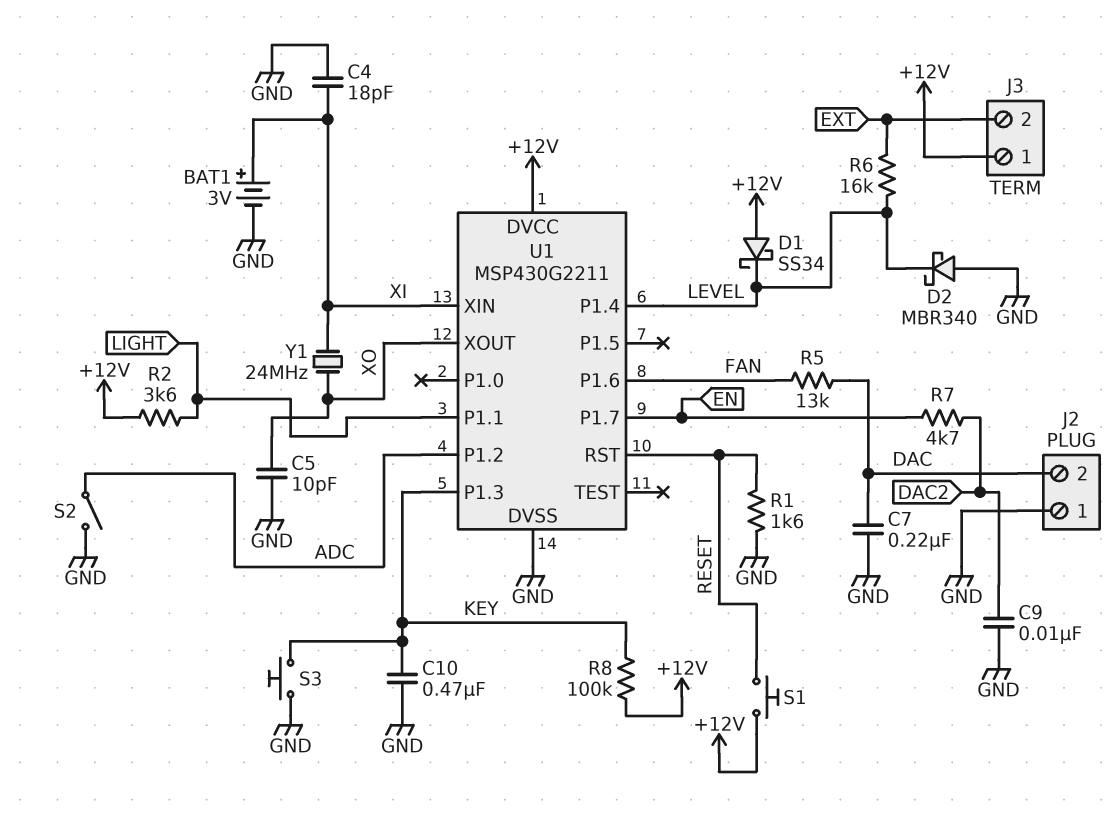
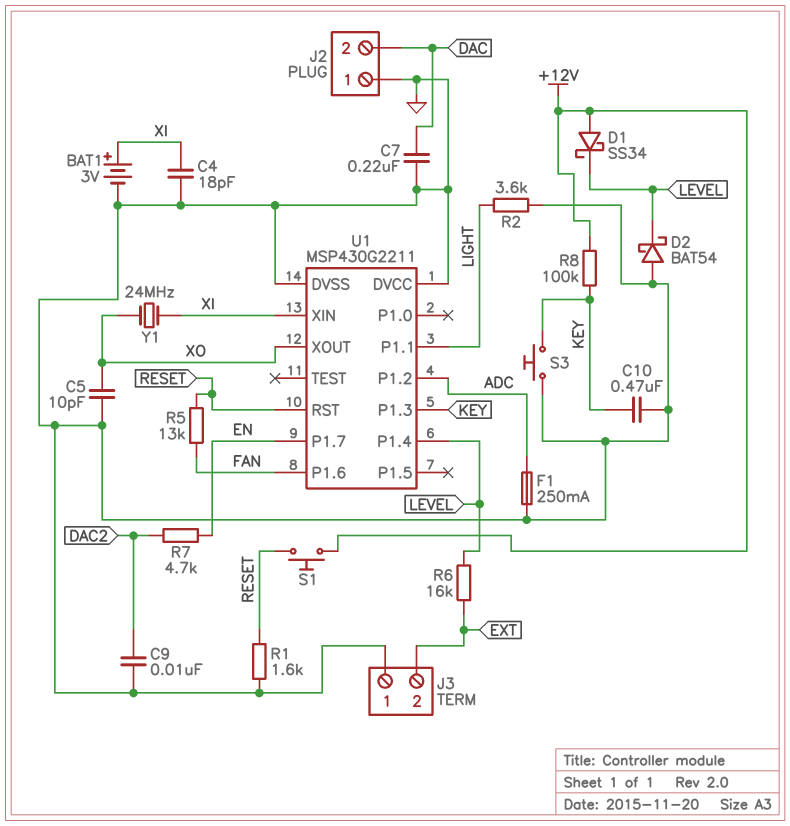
D2: schottky MBR340 (A GND, K LEVEL) -> schottky BAT54 (A GND, K LEVEL)
F1: none -> 250mA (ADC, GND)
J3 pin 1: +12V -> GND
R2: 3.6k (+12V, LIGHT) -> 3.6k (GND, LIGHT)
R5: 13k (DAC, FAN) -> 13k (FAN, RESET)
S2: switch (ADC, GND) -> none
U1 pin DVCC: +12V -> GND

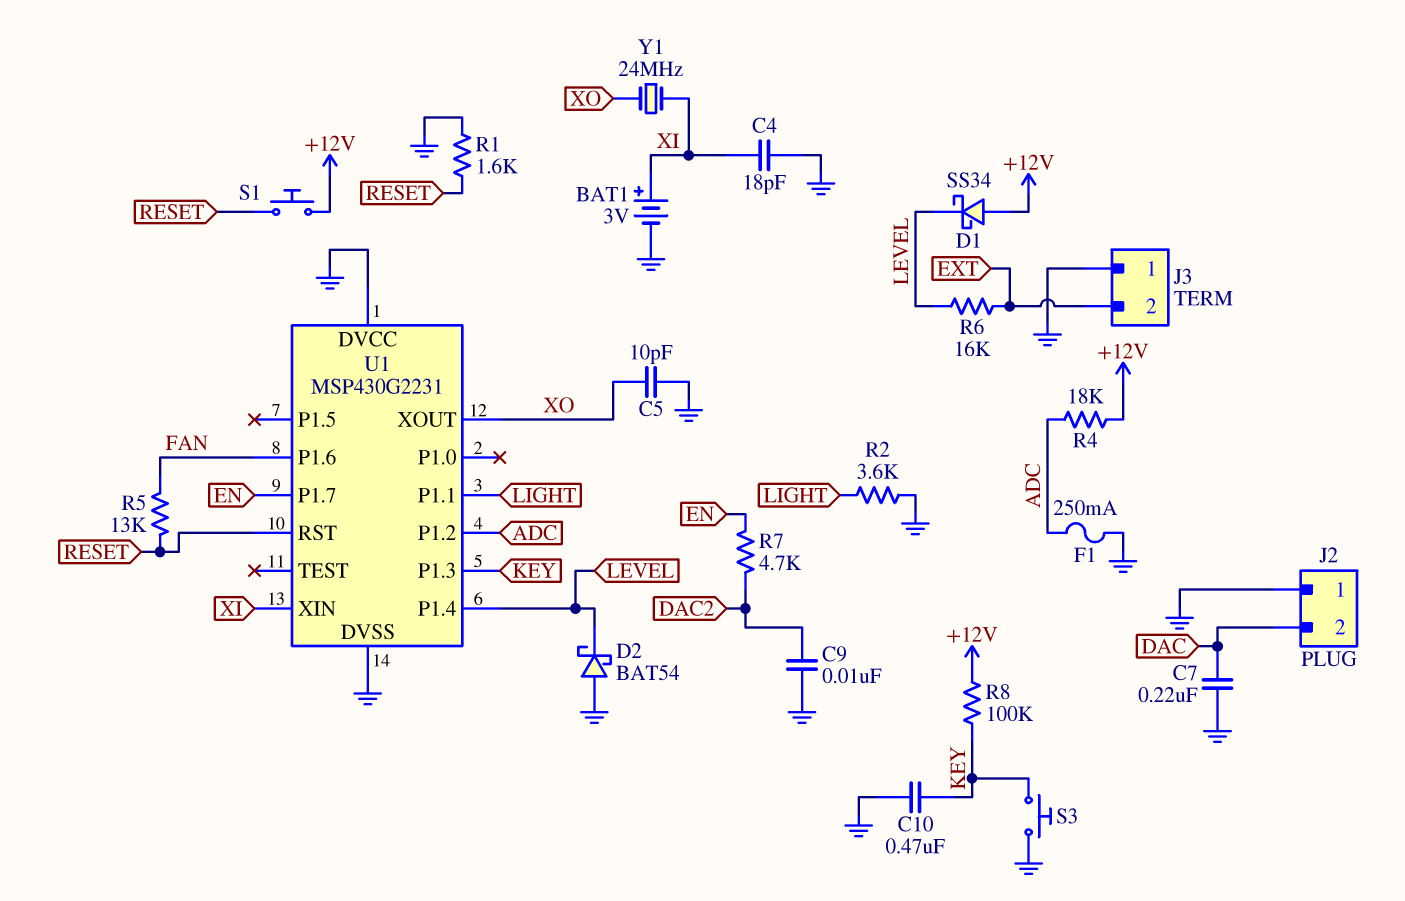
R4: none -> 18k (+12V, ADC)
U1: MSP430G2211 -> MSP430G2231

